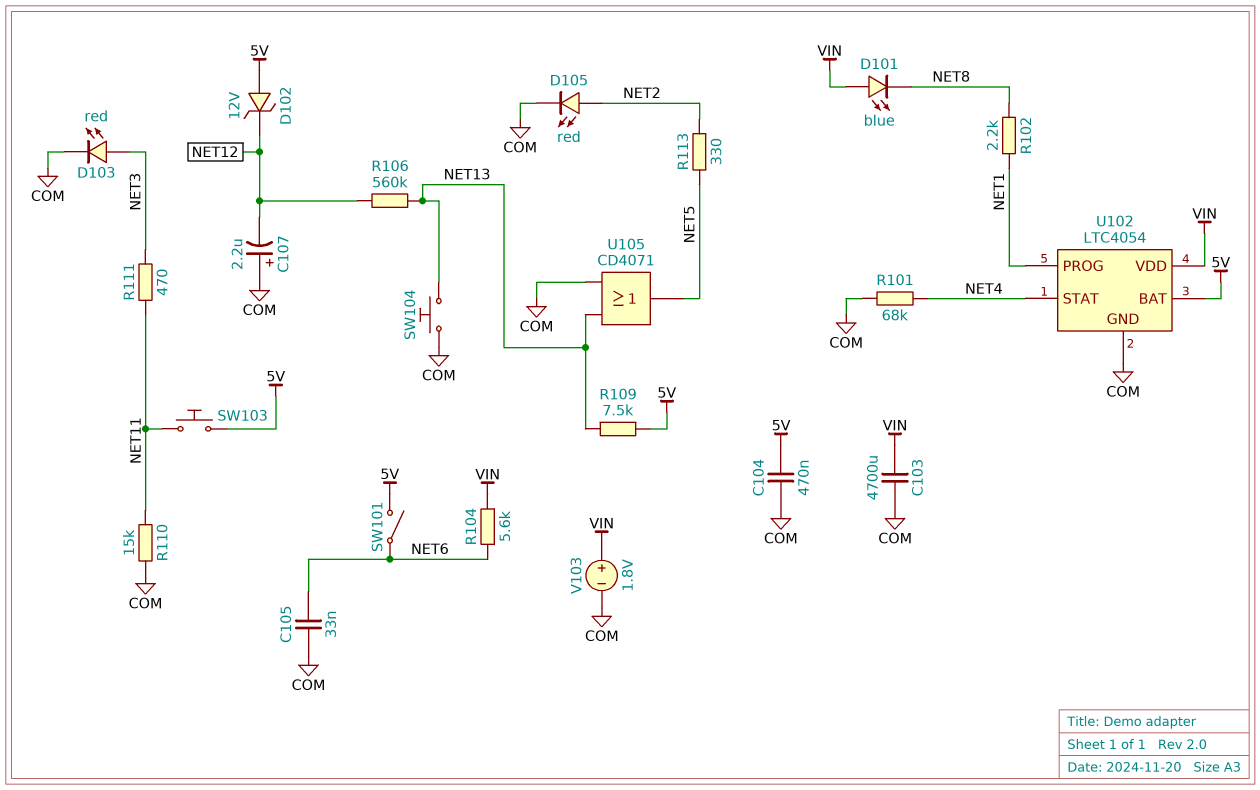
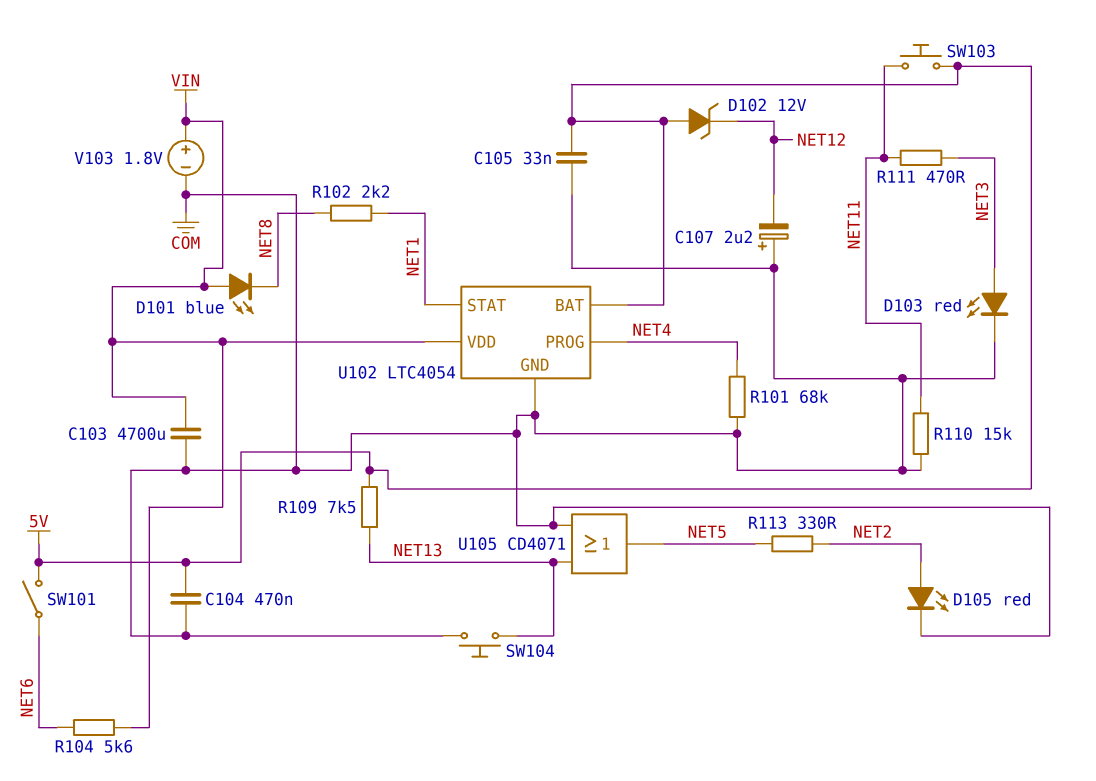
C105: 33nF (COM, NET6) -> 33nF (5V, COM)
R106: 560k (NET12, NET13) -> none
U102 pin PROG: NET1 -> NET4
U102 pin STAT: NET4 -> NET1

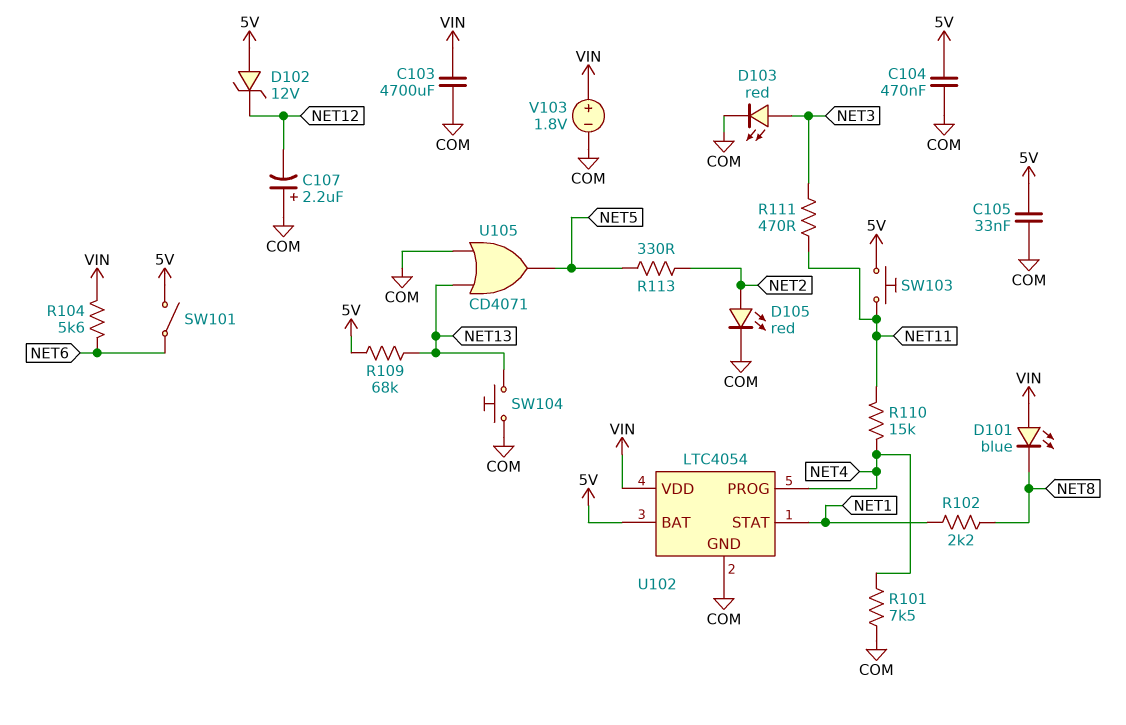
R101: 68k (COM, NET4) -> 7.5k (COM, NET4)
R109: 7.5k (5V, NET13) -> 68k (5V, NET13)
R110: 15k (COM, NET11) -> 15k (NET4, NET11)

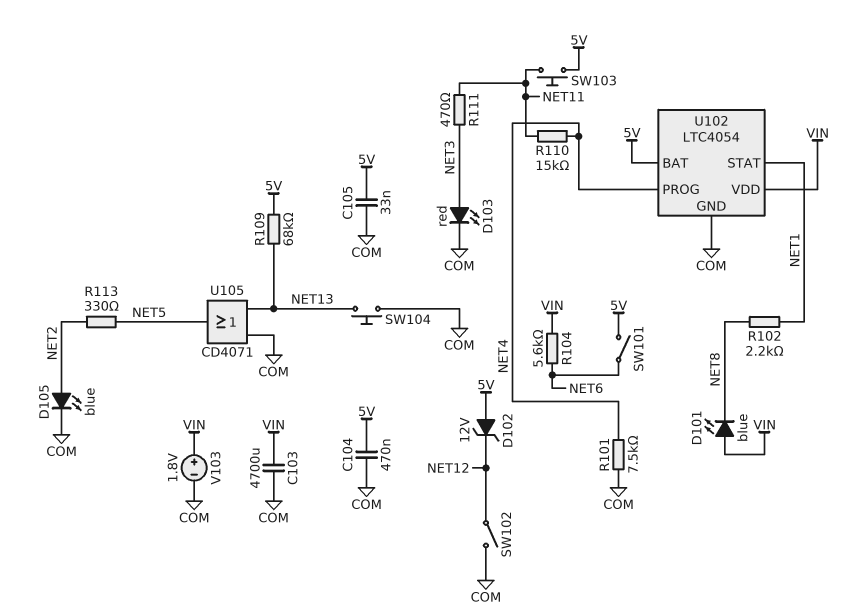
C107: 2.2uF (plus COM, minus NET12) -> none
D105: LED red (A NET2, K COM) -> LED blue (A NET2, K COM)
SW102: none -> switch (COM, NET12)

